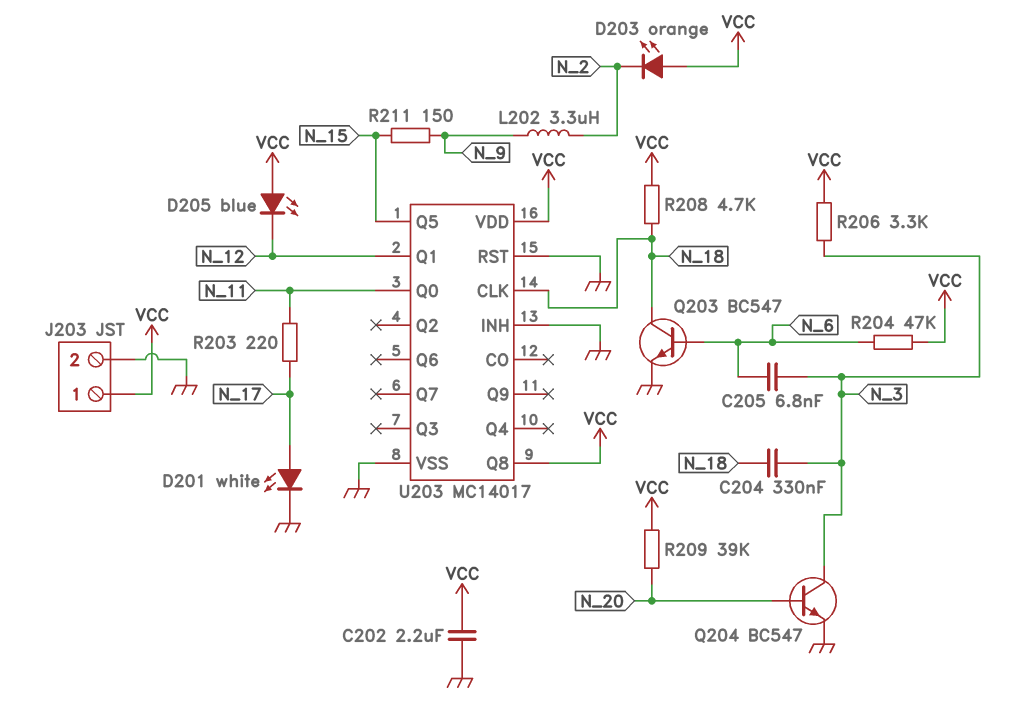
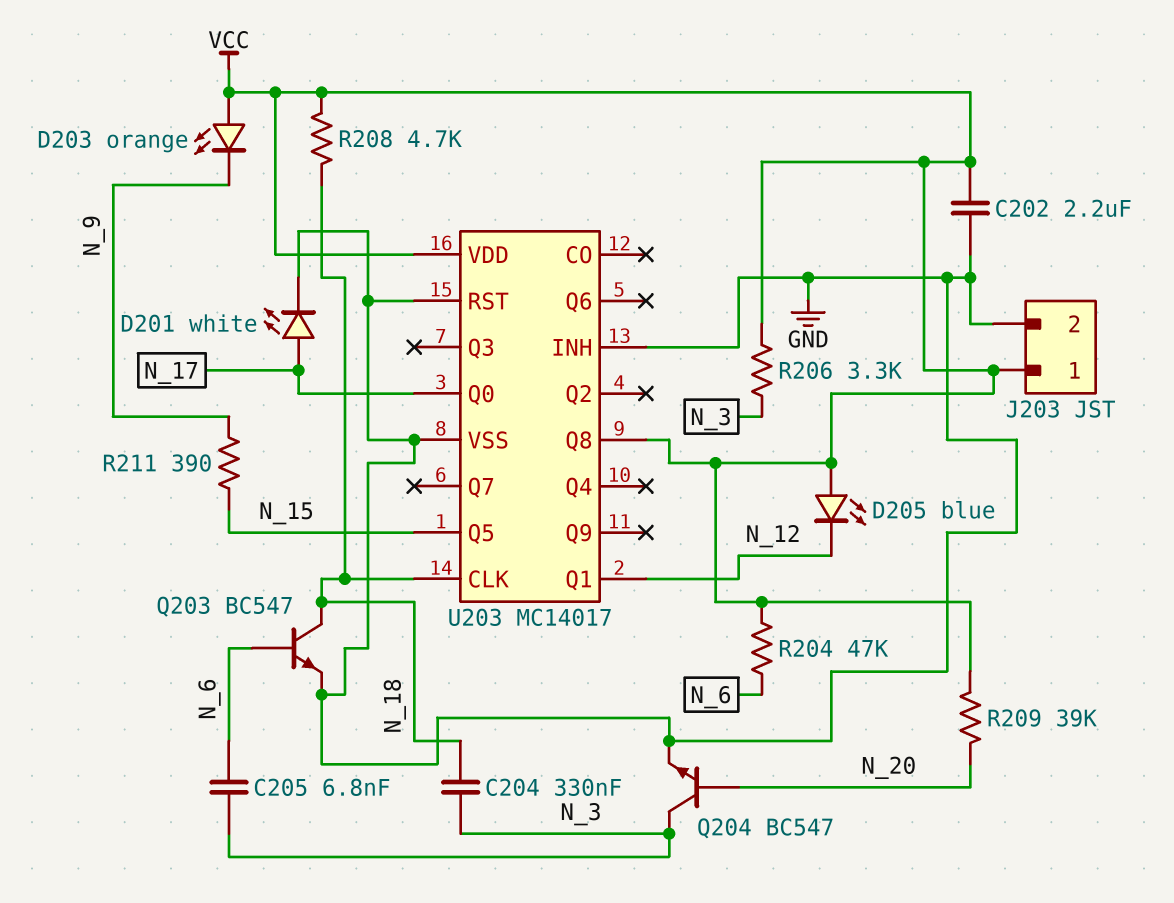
D203: LED orange (A VCC, K N_2) -> LED orange (A VCC, K N_9)
L202: 3.3uH (N_2, N_9) -> none
R203: 220 (N_11, N_17) -> none
R211: 150 (N_9, N_15) -> 390 (N_9, N_15)
U203 pin Q0: N_11 -> N_17

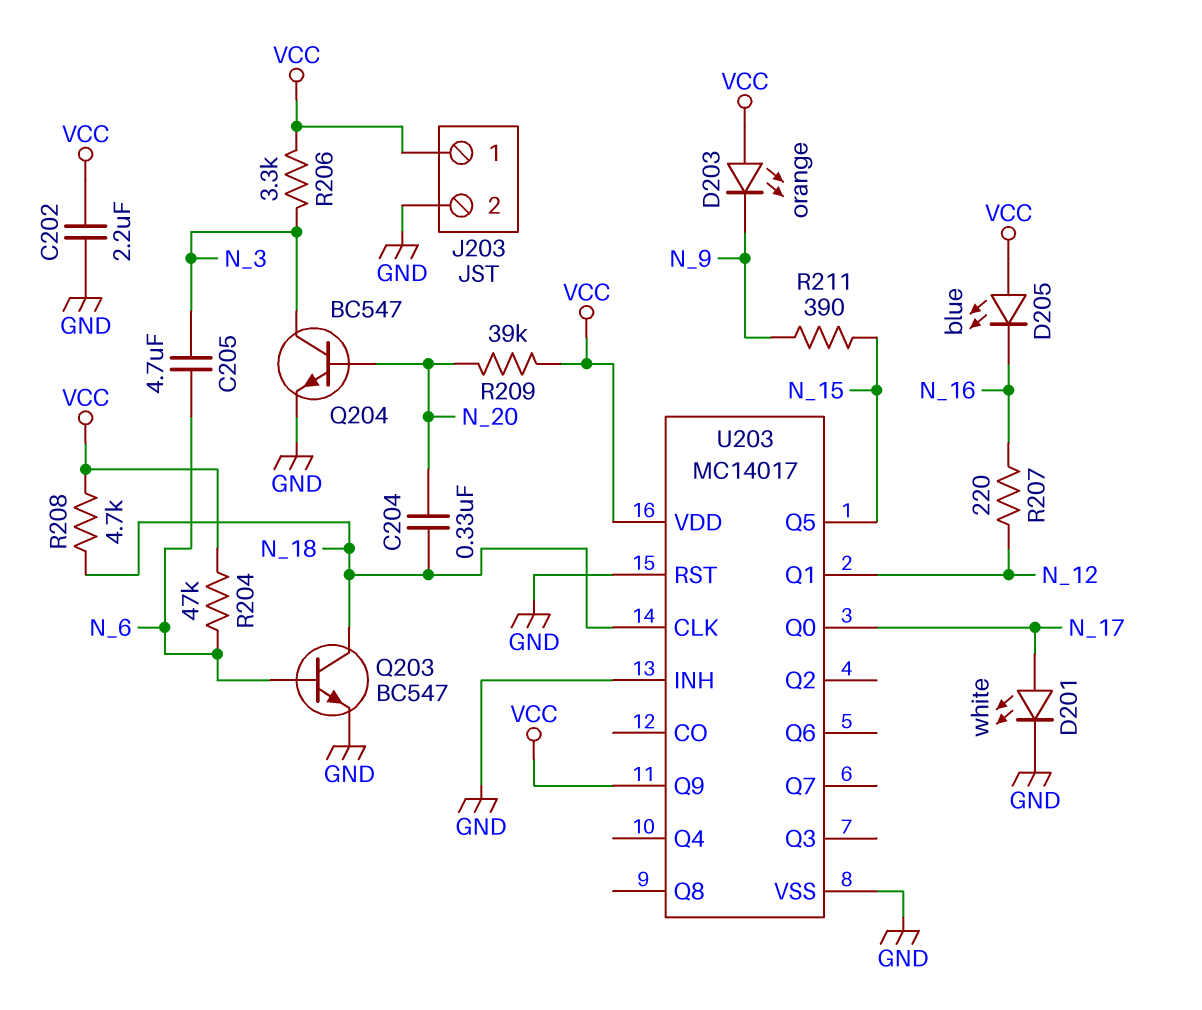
C204: 330nF (N_3, N_18) -> 330nF (N_18, N_20)
C205: 6.8nF (N_3, N_6) -> 4.7uF (N_3, N_6)
D205: LED blue (A VCC, K N_12) -> LED blue (A VCC, K N_16)
R207: none -> 220 (N_12, N_16)
U203 pin Q8: VCC -> none
U203 pin Q9: none -> VCC

